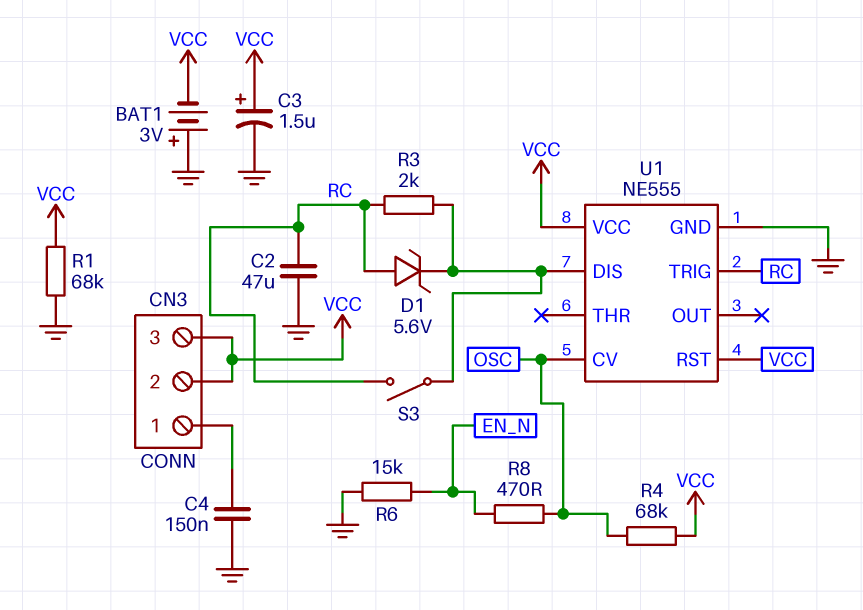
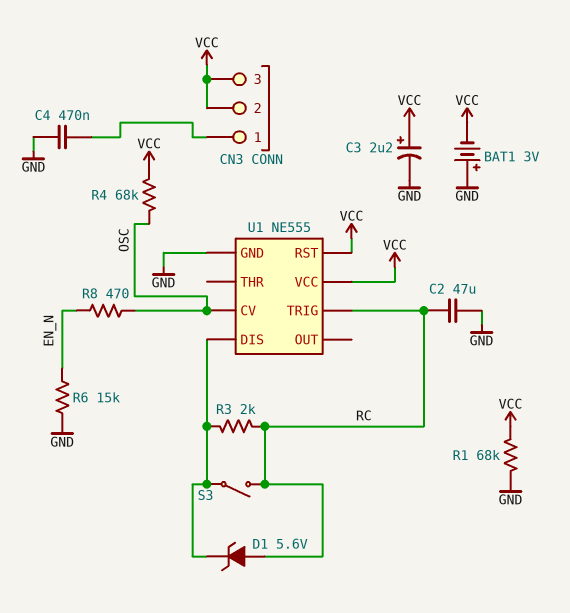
C3: 1.5uF (plus VCC, minus GND) -> 2.2uF (plus VCC, minus GND)
C4: 150nF (CN3/1, GND) -> 470nF (CN3/1, GND)

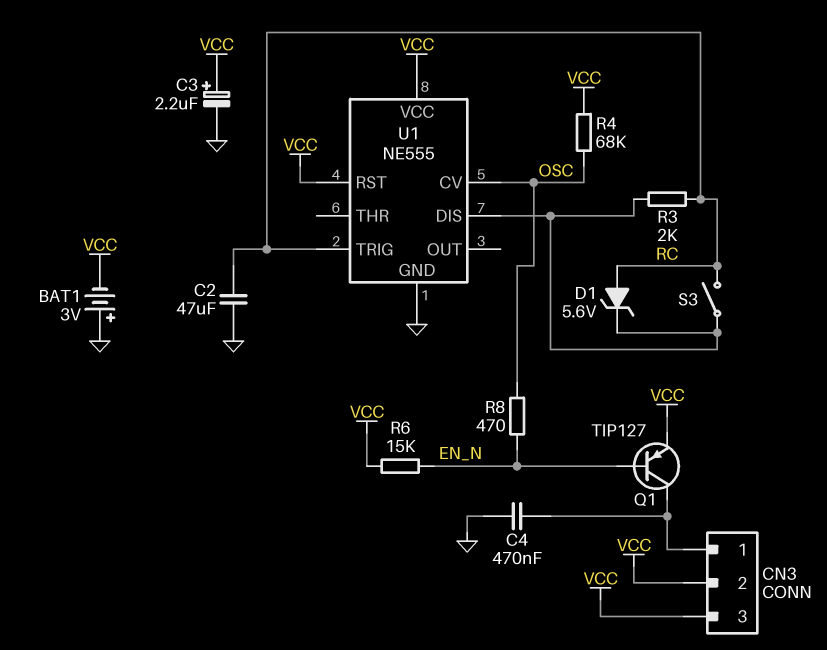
Q1: none -> PNP TIP127 (B EN_N, C CN3/1, E VCC)
R1: 68k (GND, VCC) -> none
R6: 15k (EN_N, GND) -> 15k (EN_N, VCC)

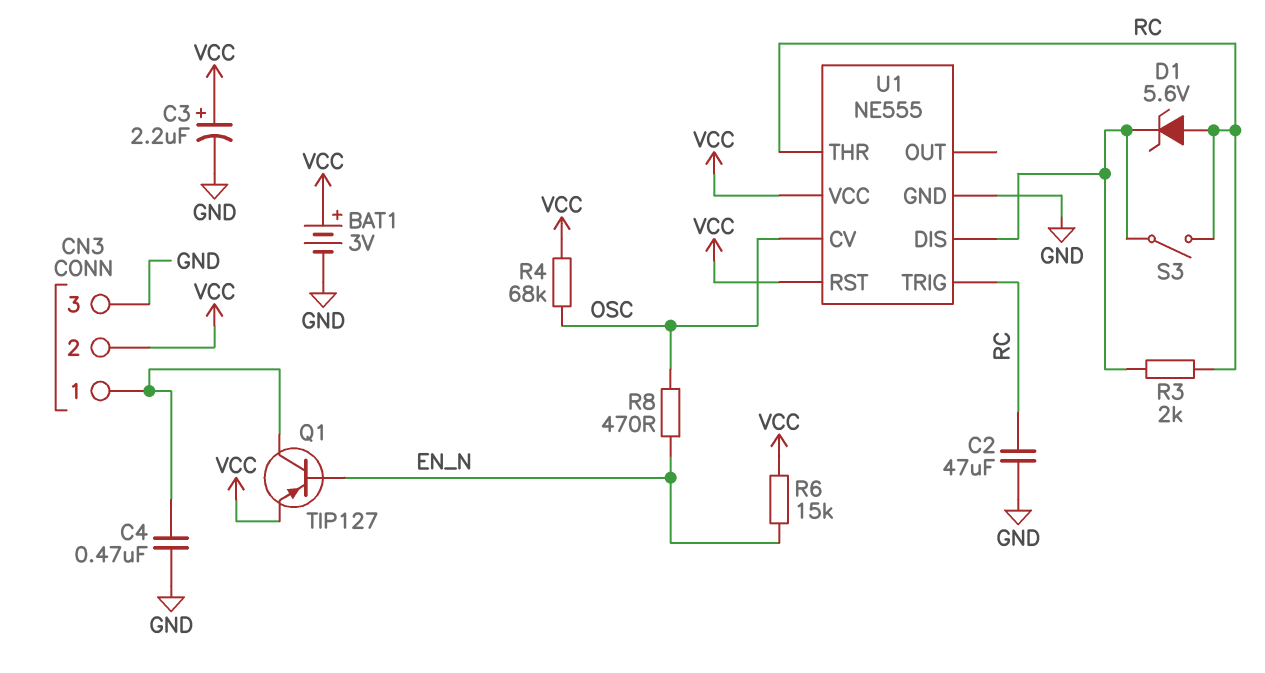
BAT1: 3V (plus GND, minus VCC) -> 3V (plus VCC, minus GND)
CN3 pin 3: VCC -> GND
U1 pin THR: none -> RC

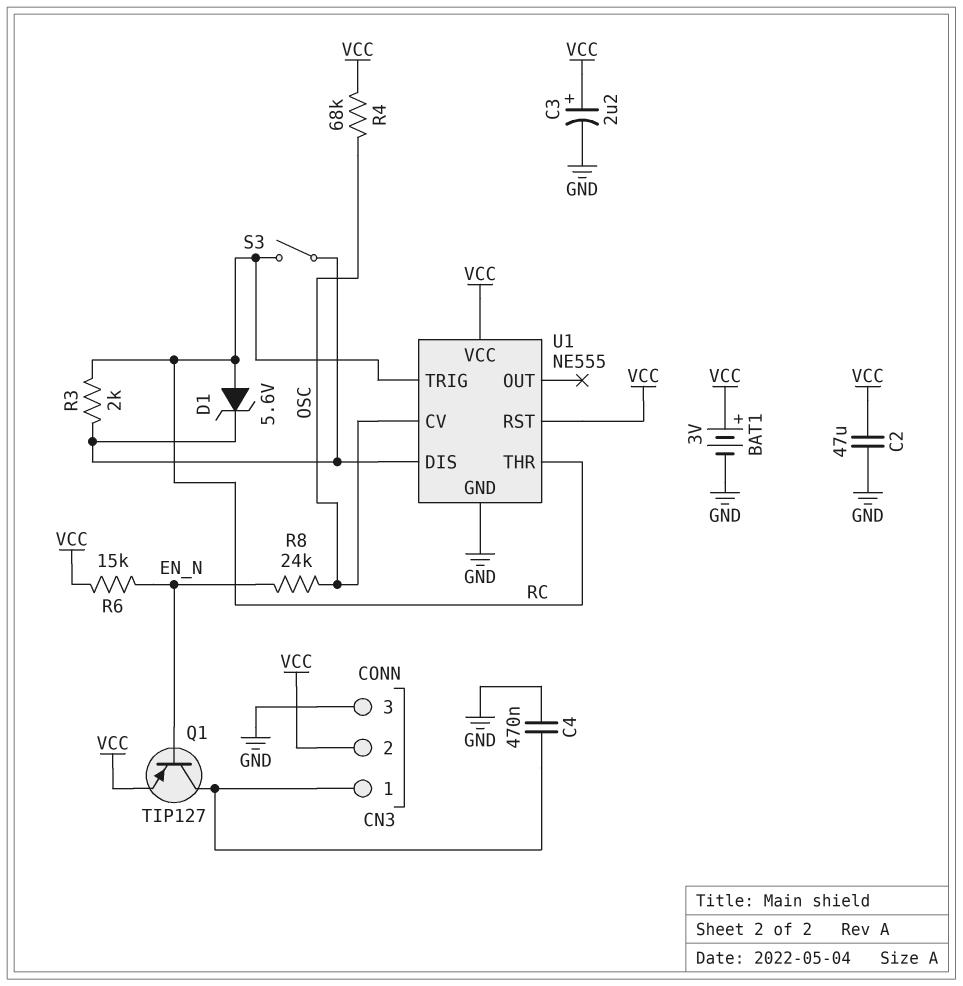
C2: 47uF (GND, RC) -> 47uF (GND, VCC)
R8: 470 (EN_N, OSC) -> 24k (EN_N, OSC)

